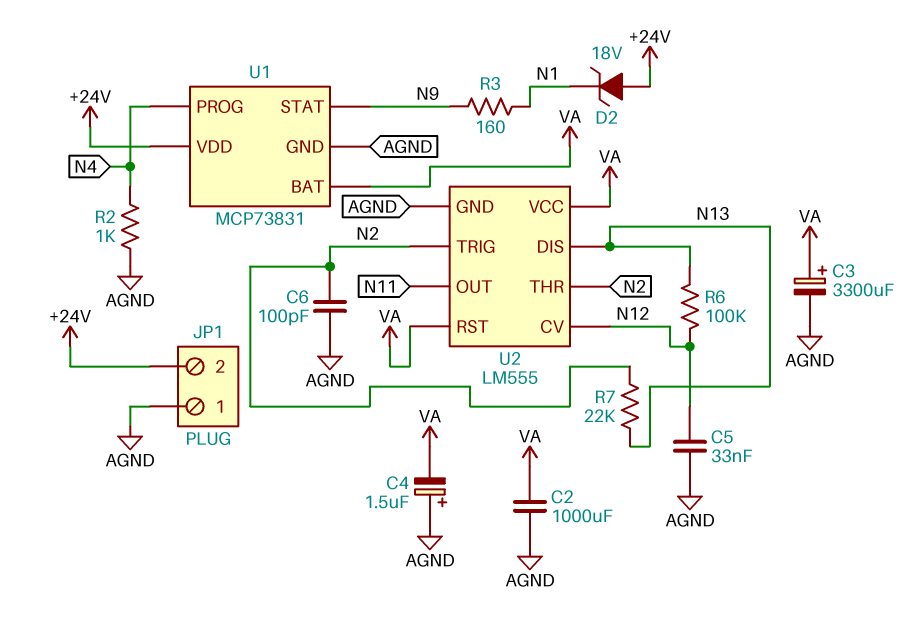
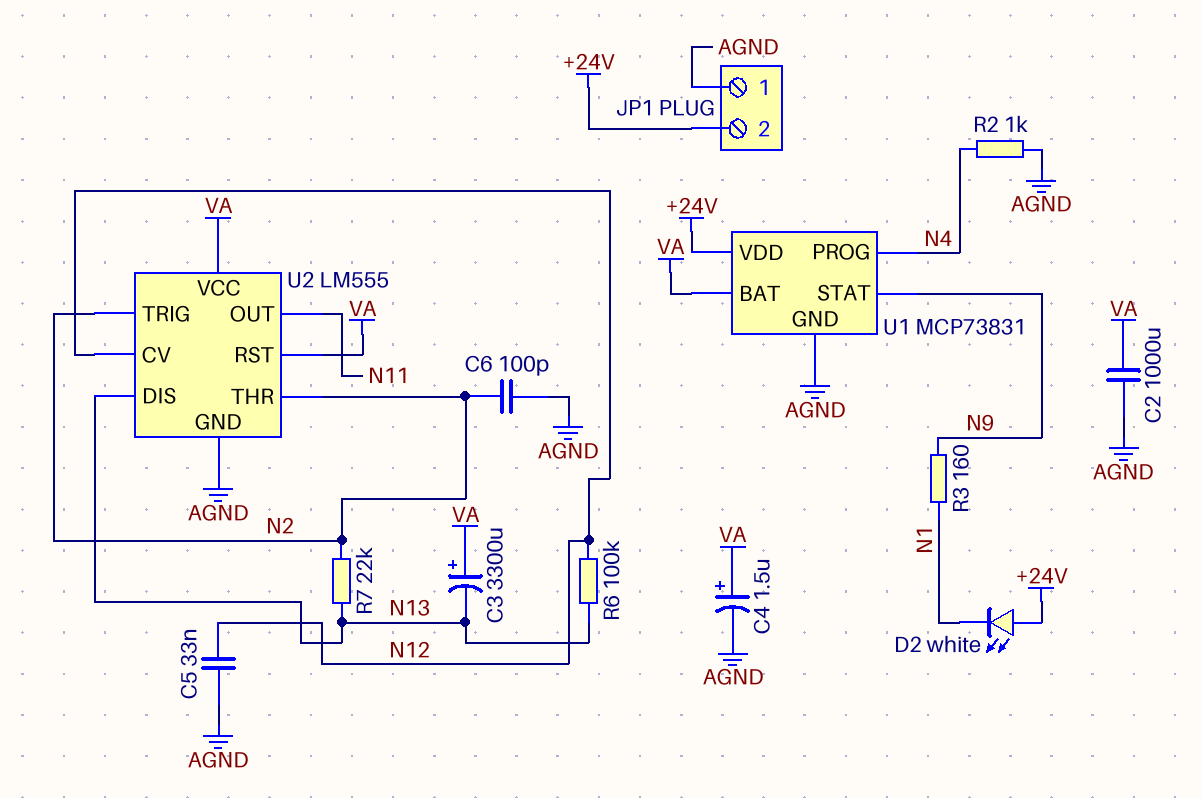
C3: 3300uF (plus VA, minus AGND) -> 3300uF (plus VA, minus N13)
C4: 1.5uF (plus AGND, minus VA) -> 1.5uF (plus VA, minus AGND)
D2: zener 18V (A +24V, K N1) -> LED white (A +24V, K N1)

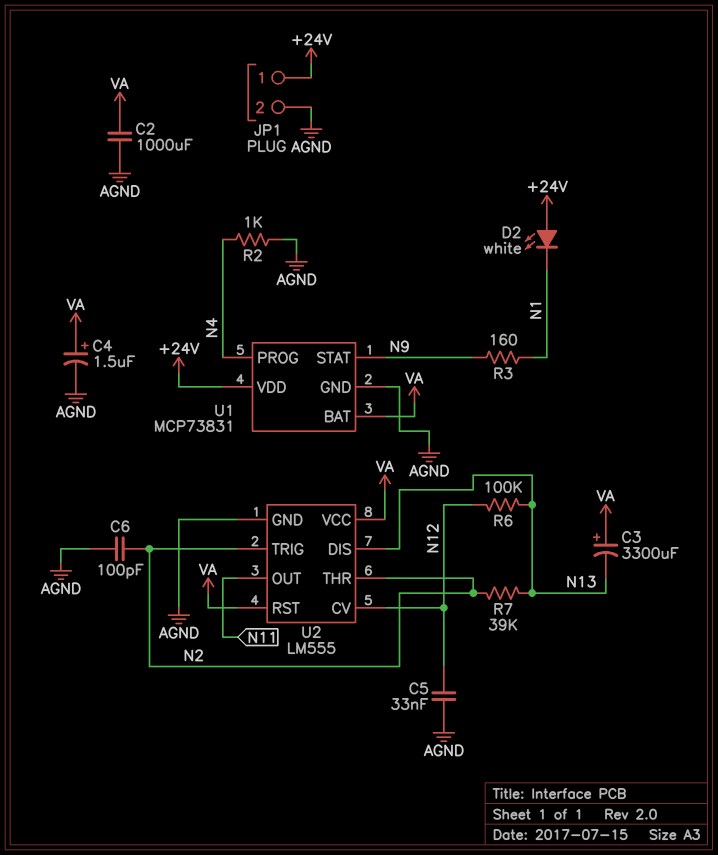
JP1 pin 1: AGND -> +24V
JP1 pin 2: +24V -> AGND
R7: 22k (N2, N13) -> 39k (N2, N13)

